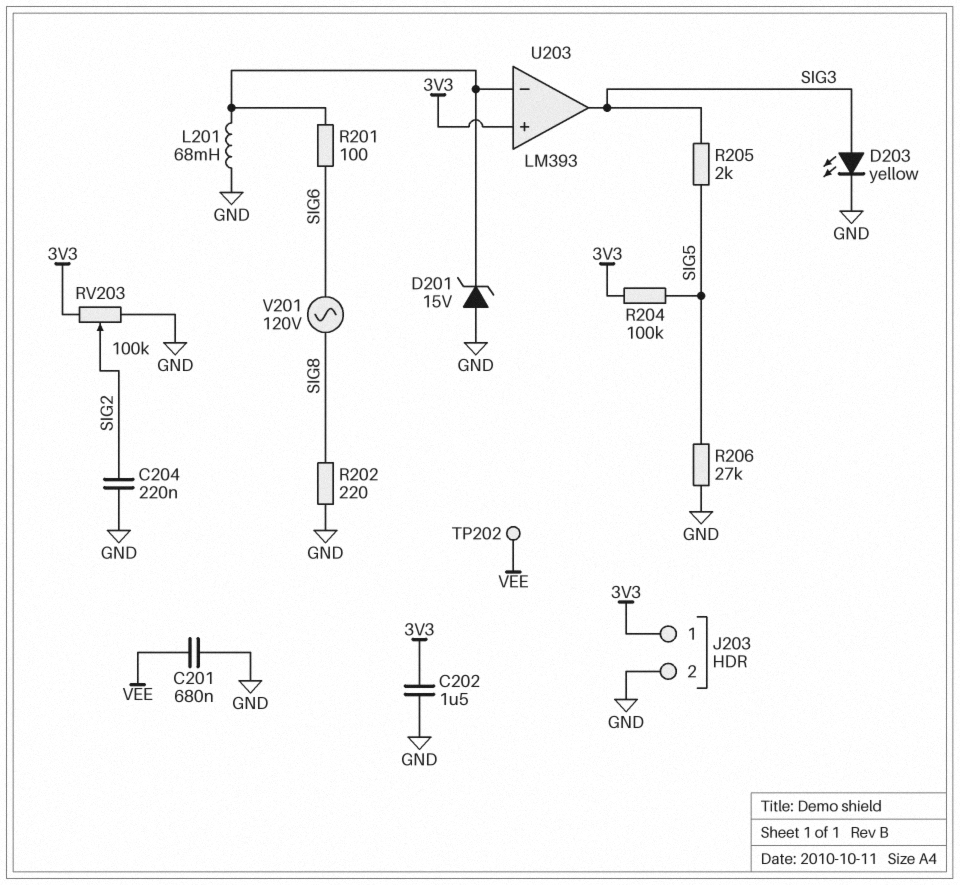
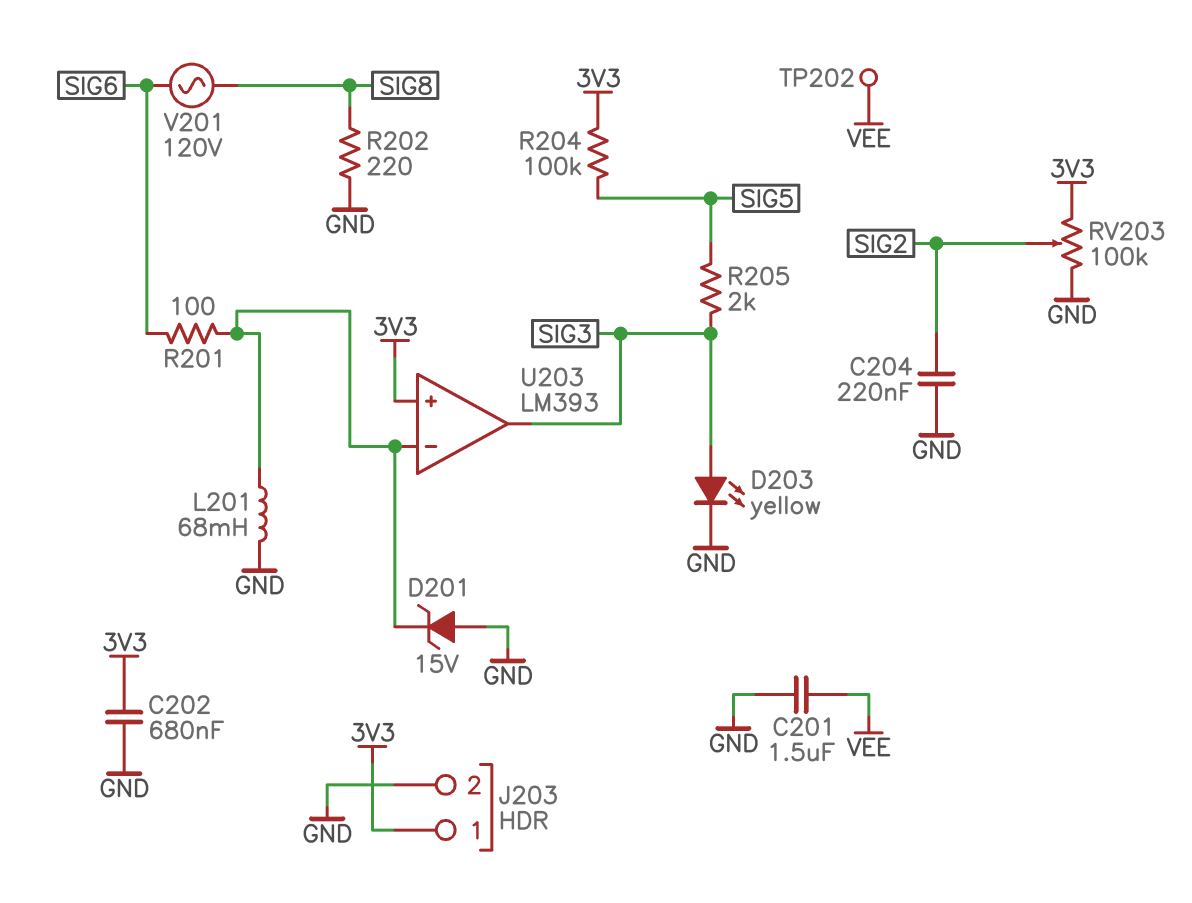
C201: 680nF (GND, VEE) -> 1.5uF (GND, VEE)
C202: 1.5uF (3V3, GND) -> 680nF (3V3, GND)
R206: 27k (GND, SIG5) -> none

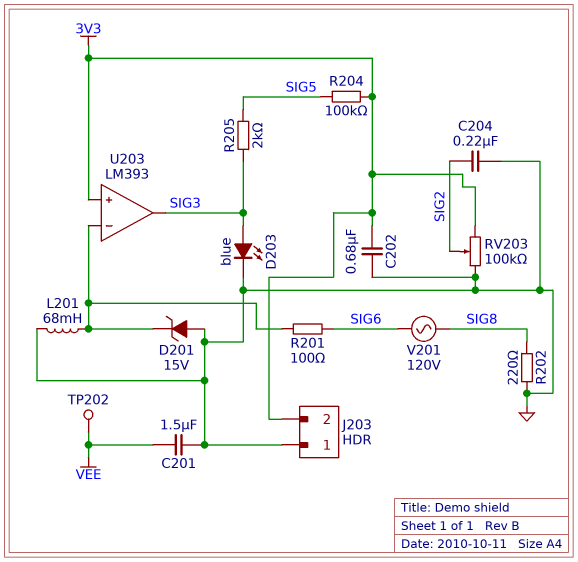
D203: LED yellow (A SIG3, K GND) -> LED blue (A SIG3, K GND)
J203 pin 1: 3V3 -> GND
J203 pin 2: GND -> 3V3

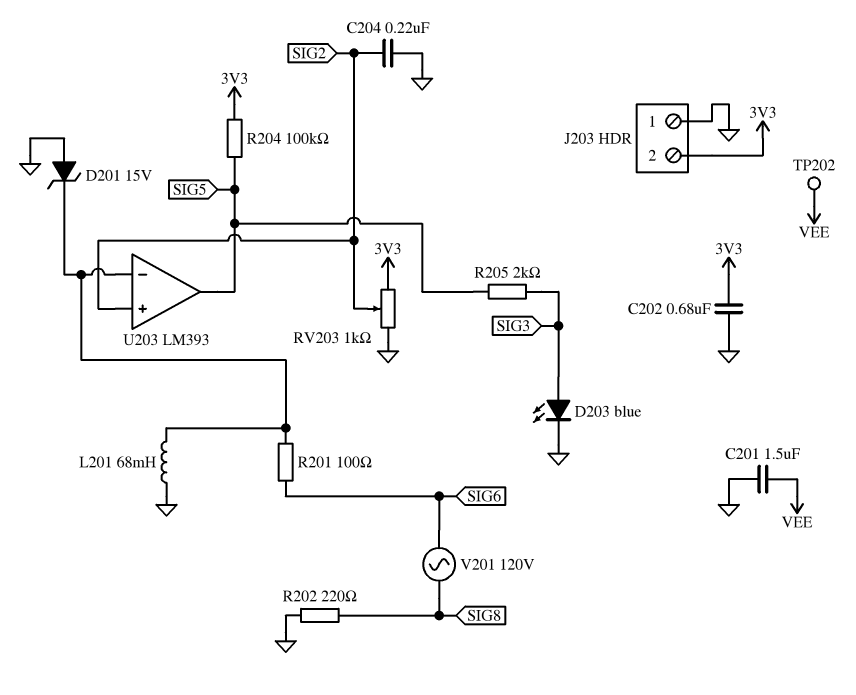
RV203: 100k (3V3, GND, wiper SIG2) -> 1k (3V3, GND, wiper SIG2)
U203 pin in+: 3V3 -> SIG2
U203 pin out: SIG3 -> SIG5

